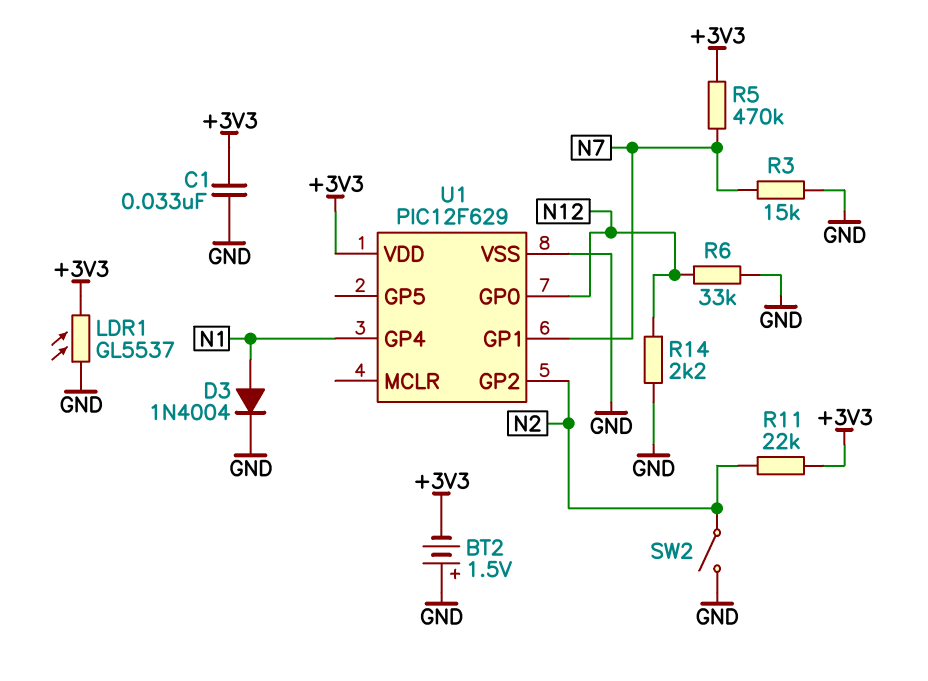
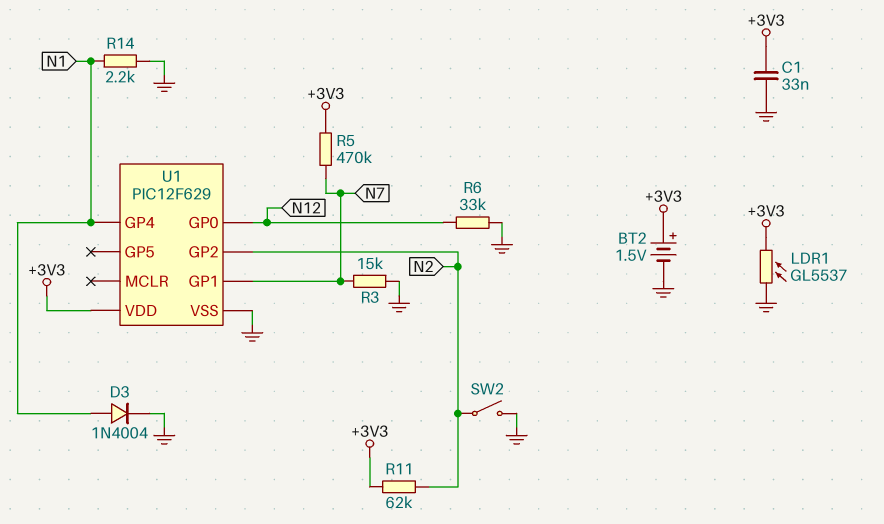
BT2: 1.5V (plus GND, minus +3V3) -> 1.5V (plus +3V3, minus GND)
R11: 22k (+3V3, N2) -> 62k (+3V3, N2)
R14: 2.2k (GND, N12) -> 2.2k (GND, N1)

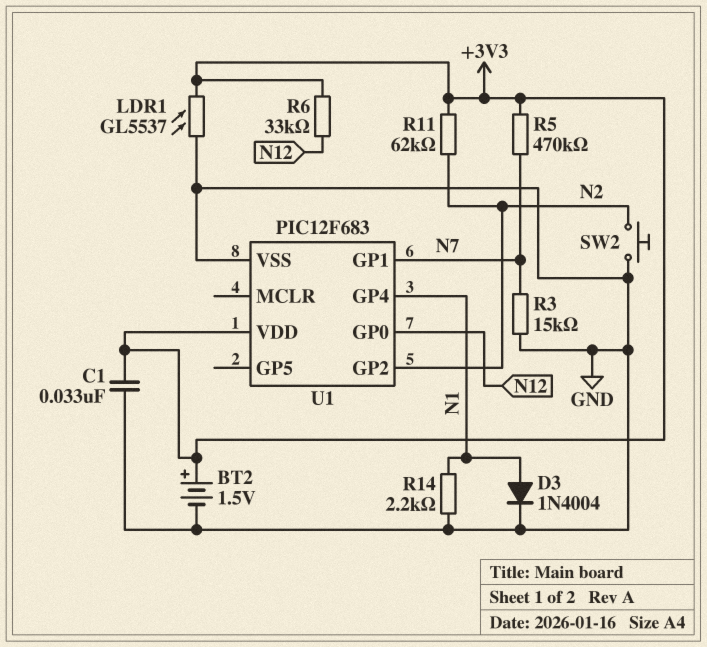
R6: 33k (GND, N12) -> 33k (+3V3, N12)
SW2: switch (GND, N2) -> button (GND, N2)
U1: PIC12F629 -> PIC12F683

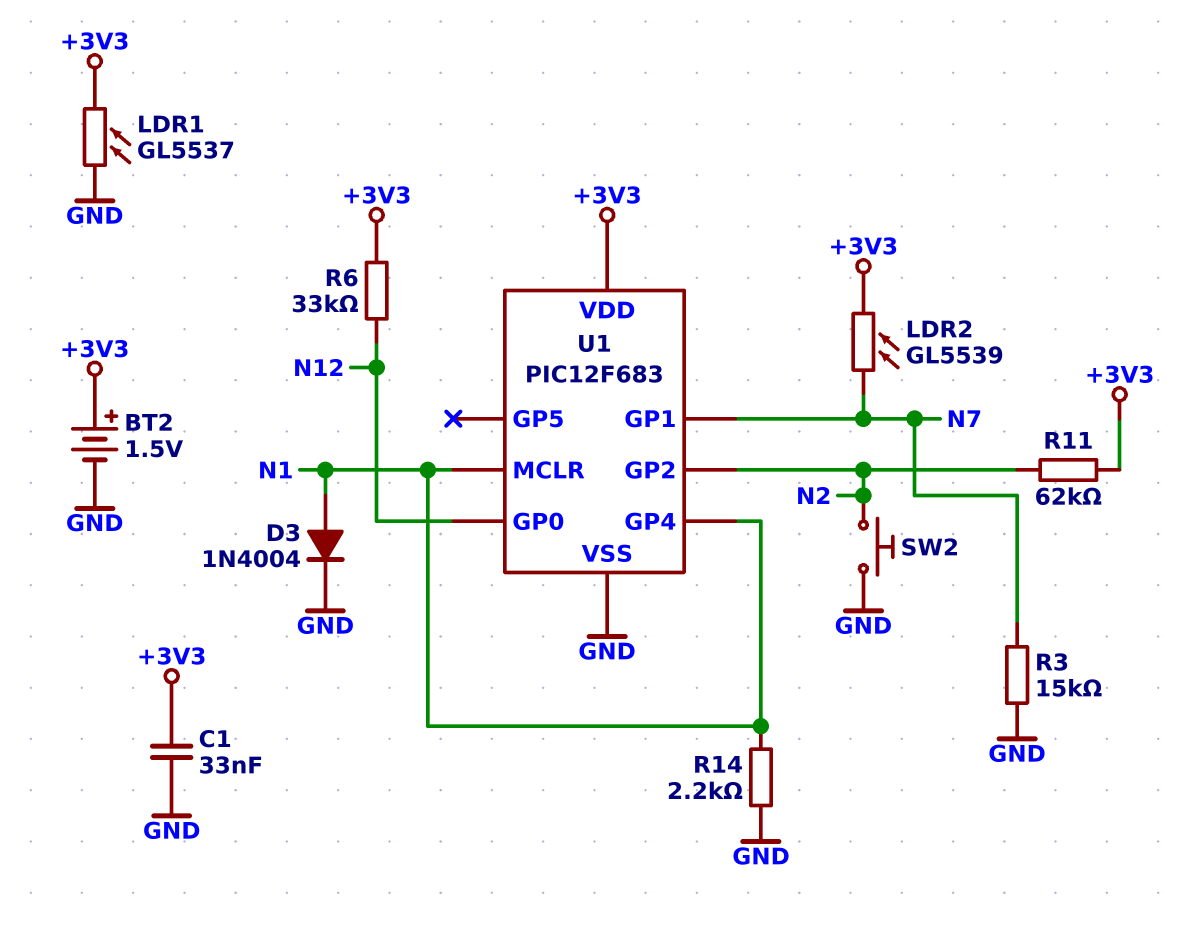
LDR2: none -> GL5539 (+3V3, N7)
R5: 470k (+3V3, N7) -> none
U1 pin MCLR: none -> N1

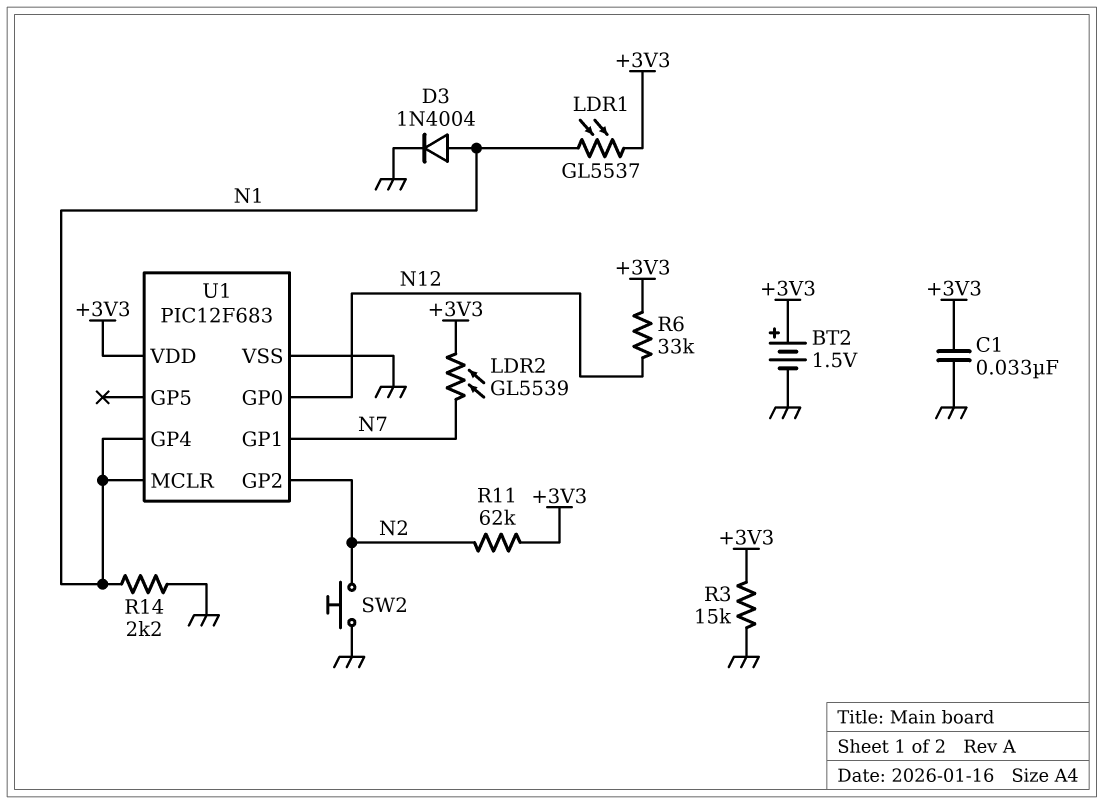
LDR1: GL5537 (+3V3, GND) -> GL5537 (+3V3, N1)
R3: 15k (GND, N7) -> 15k (+3V3, GND)

